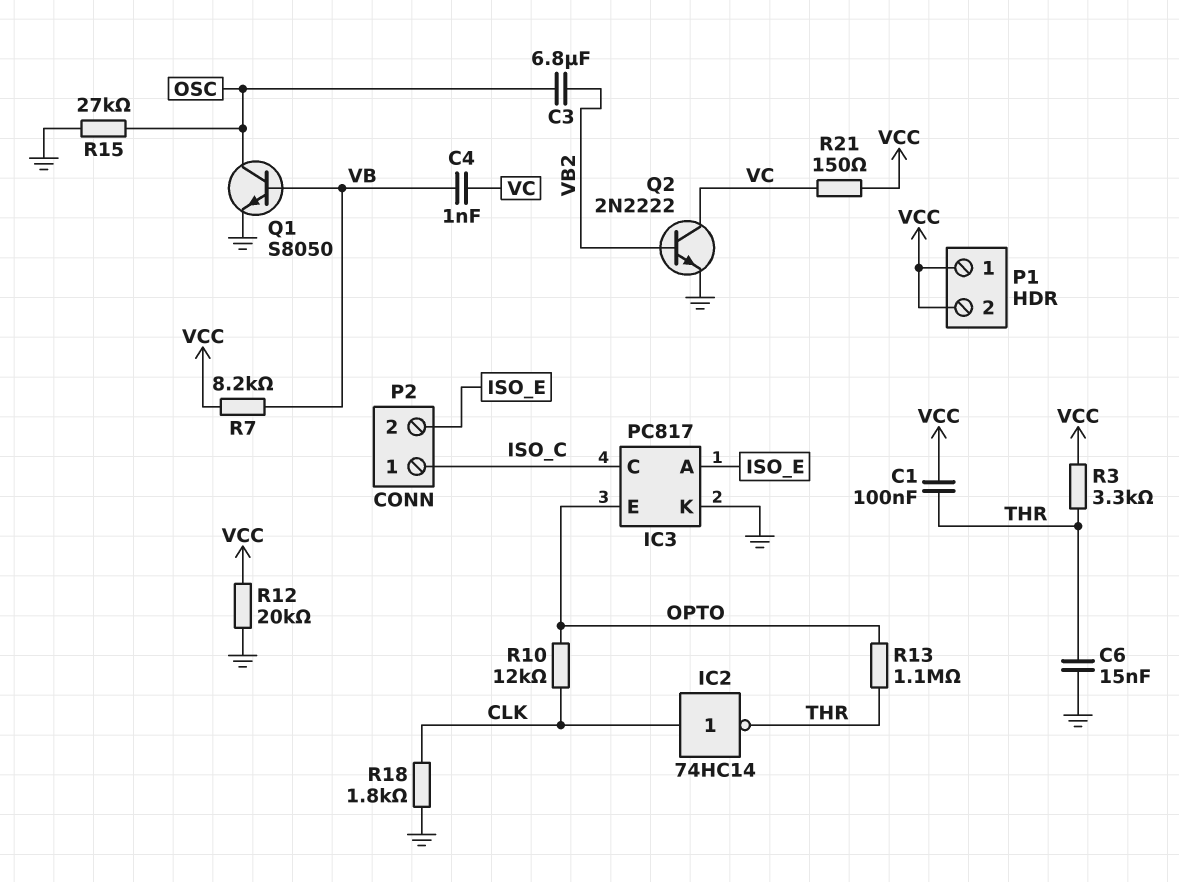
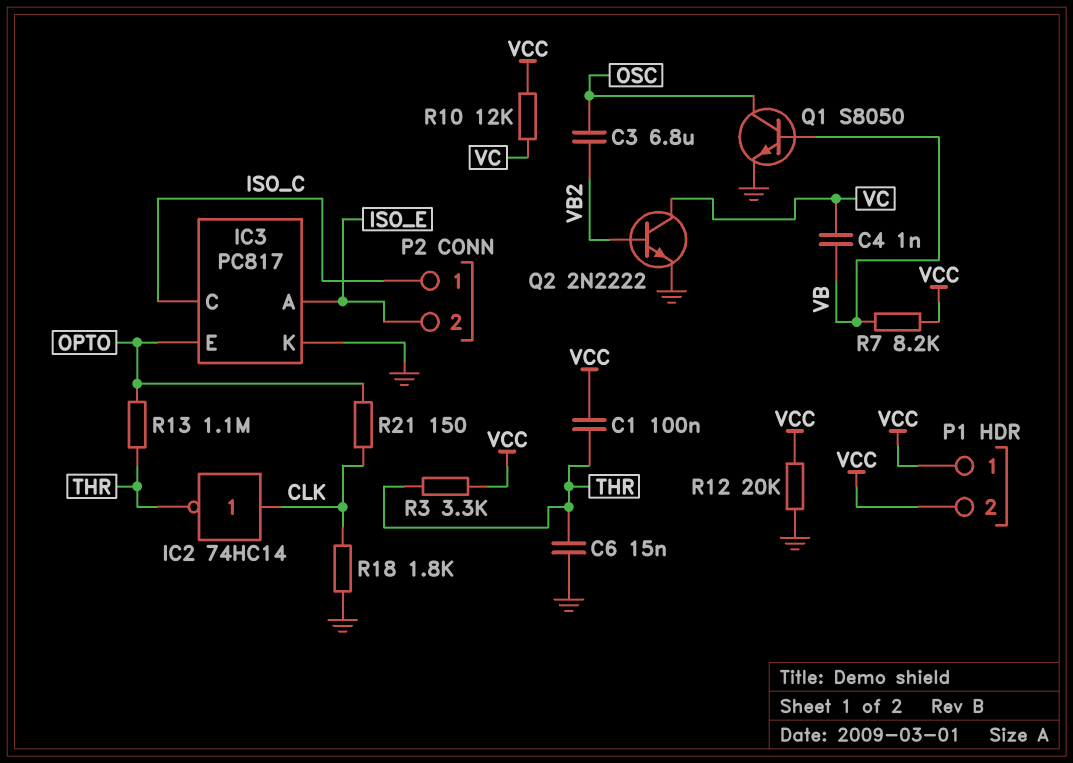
R10: 12k (CLK, OPTO) -> 12k (VC, VCC)
R15: 27k (GND, OSC) -> none
R21: 150 (VC, VCC) -> 150 (CLK, OPTO)

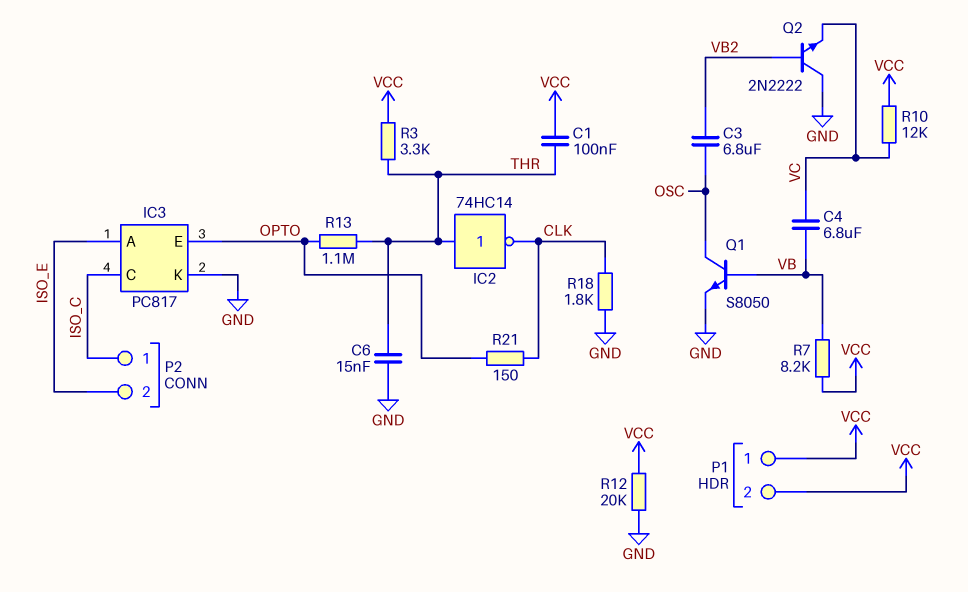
C4: 1nF (VB, VC) -> 6.8uF (VB, VC)
IC2: NOT 74HC14 (in CLK, out THR) -> NOT 74HC14 (in THR, out CLK)
Q2: NPN 2N2222 (B VB2, C VC, E GND) -> NPN 2N2222 (B VB2, C GND, E VC)

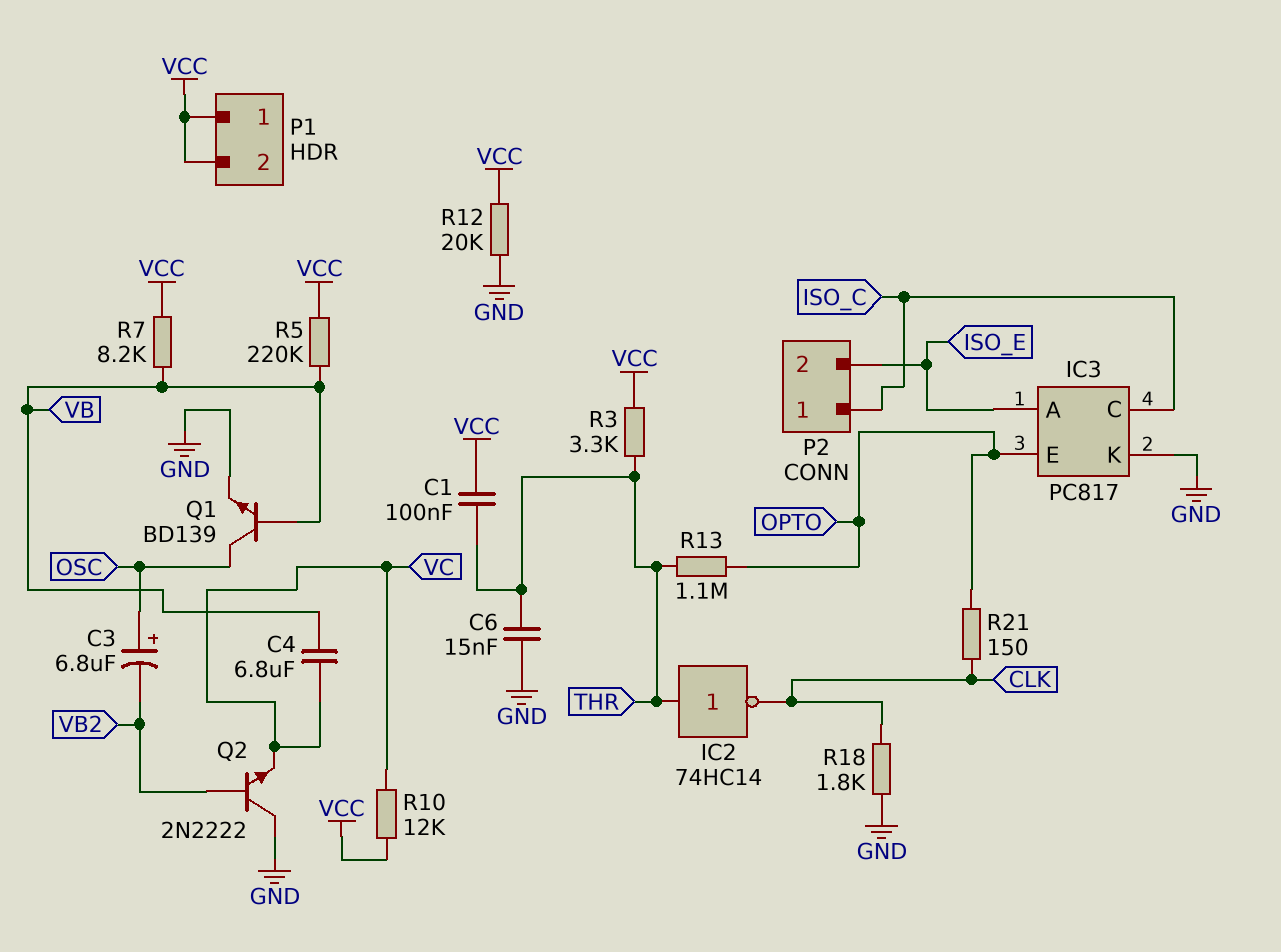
C3: 6.8uF (OSC, VB2) -> 6.8uF (plus OSC, minus VB2)
Q1: NPN S8050 (B VB, C OSC, E GND) -> NPN BD139 (B VB, C OSC, E GND)
R5: none -> 220k (VB, VCC)

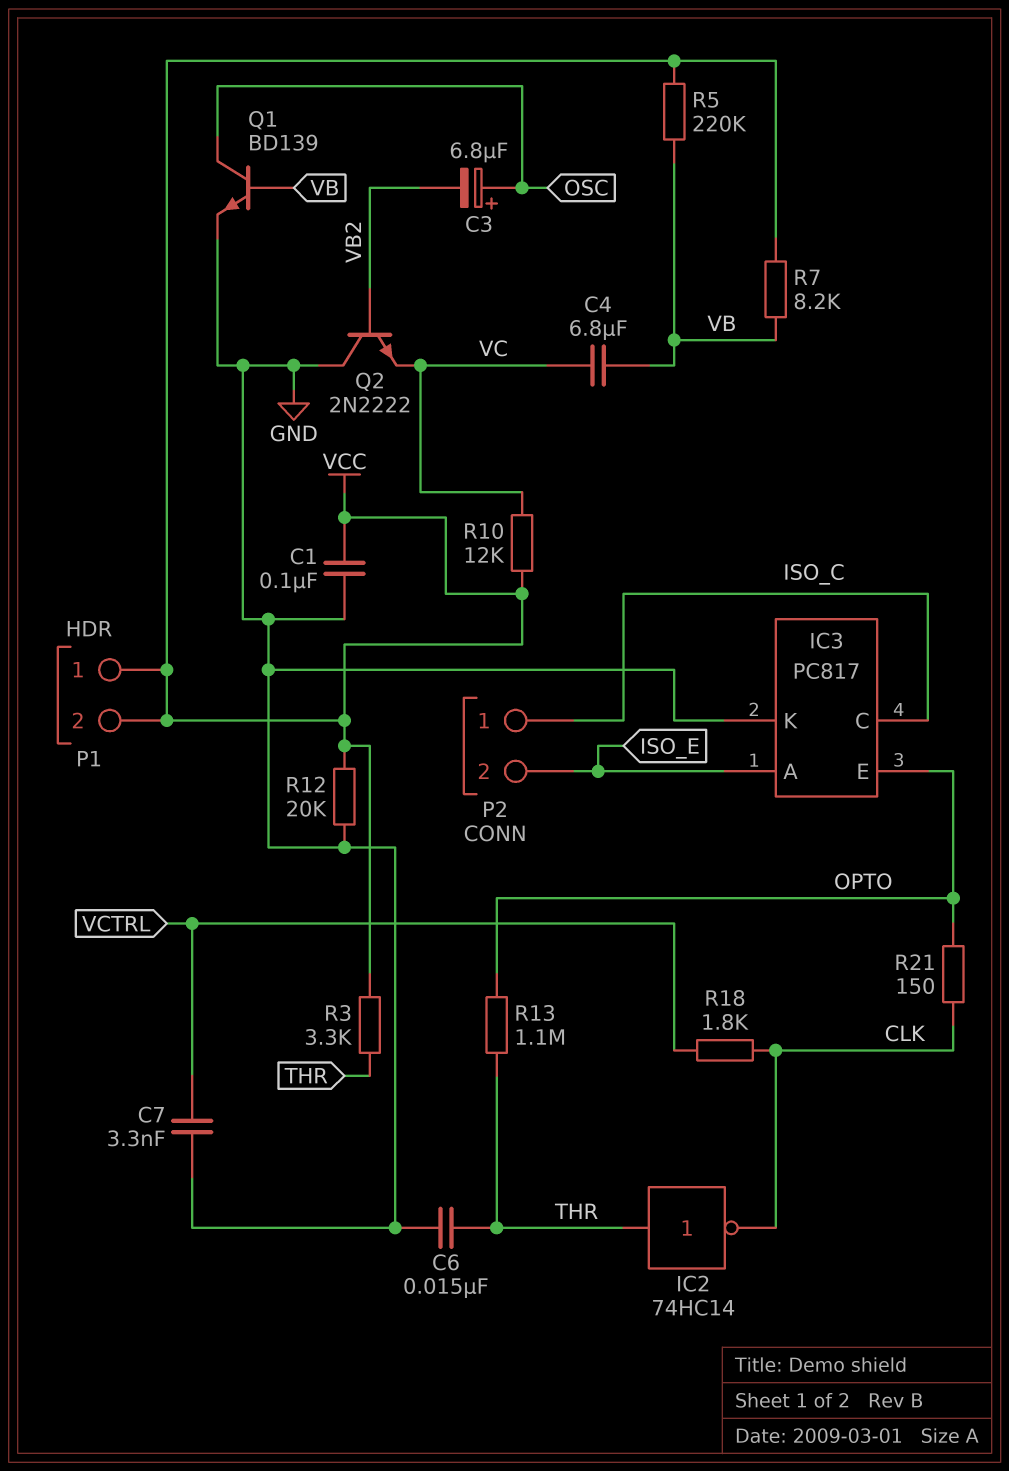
C1: 100nF (THR, VCC) -> 100nF (GND, VCC)
C7: none -> 3.3nF (GND, VCTRL)
R18: 1.8k (CLK, GND) -> 1.8k (CLK, VCTRL)

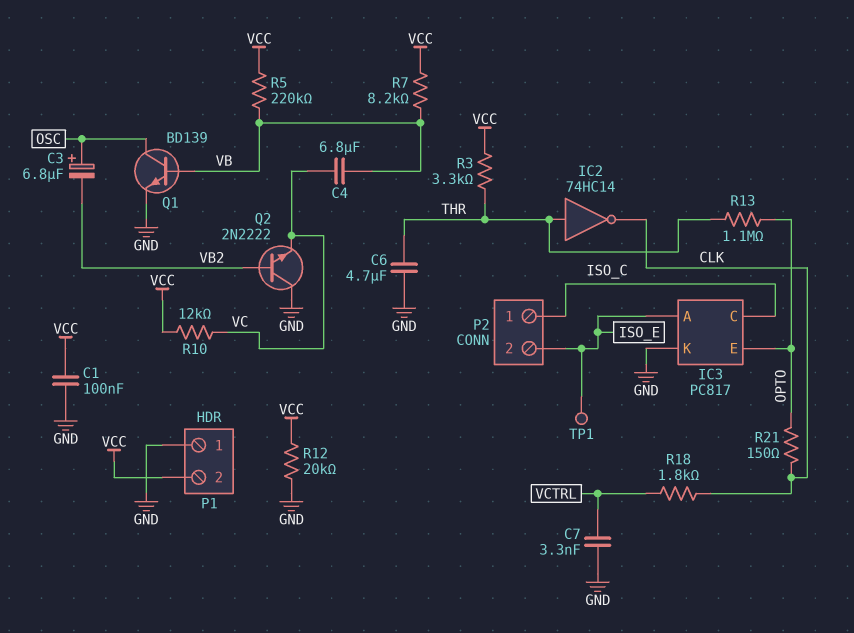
C6: 15nF (GND, THR) -> 4.7uF (GND, THR)
P1 pin 1: VCC -> GND
TP1: none -> test point (ISO_E)

